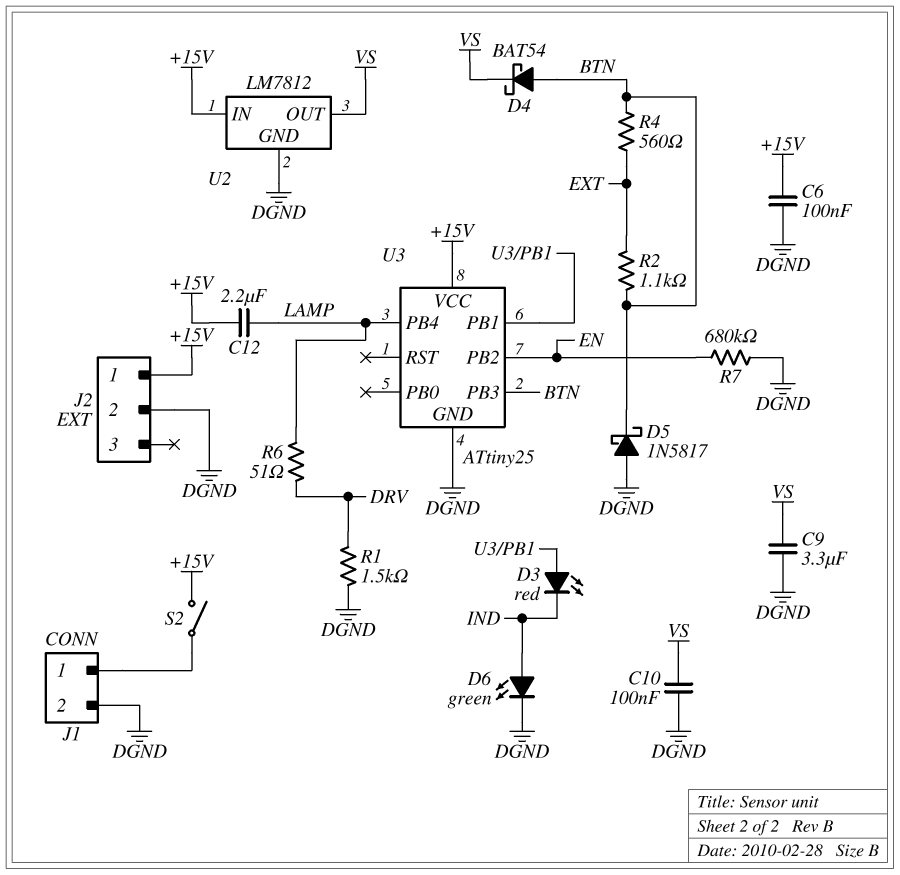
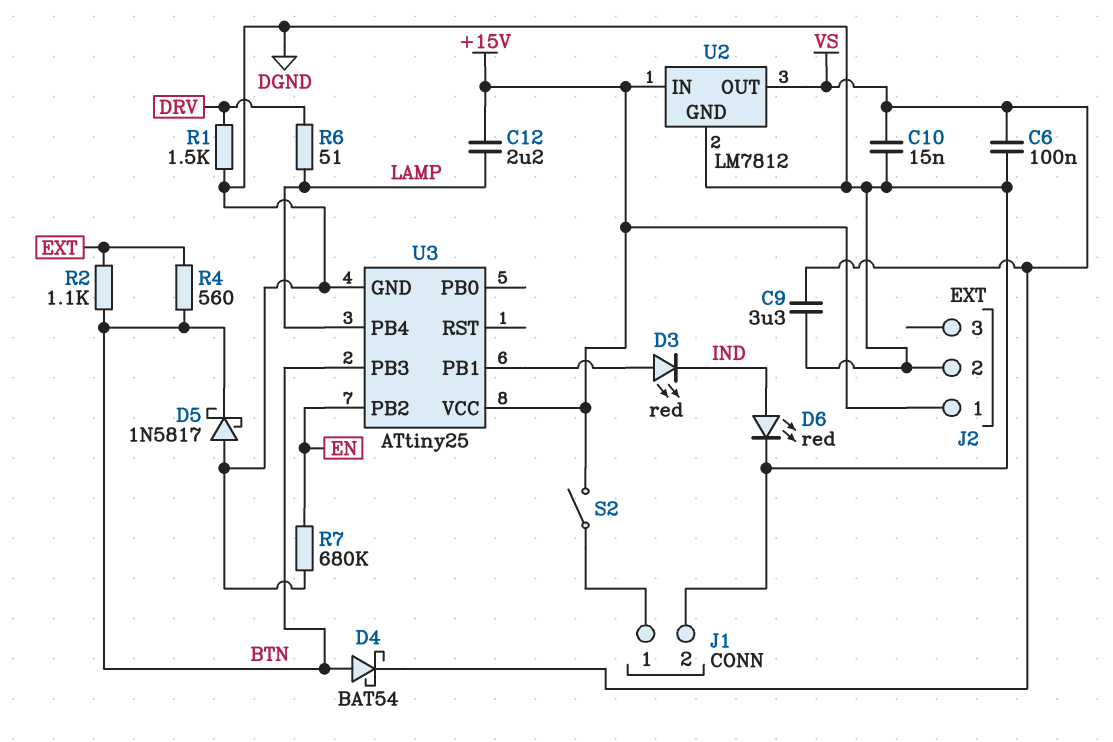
C6: 100nF (+15V, DGND) -> 100nF (DGND, VS)
C10: 100nF (DGND, VS) -> 15nF (DGND, VS)
D6: LED green (A IND, K DGND) -> LED red (A IND, K DGND)

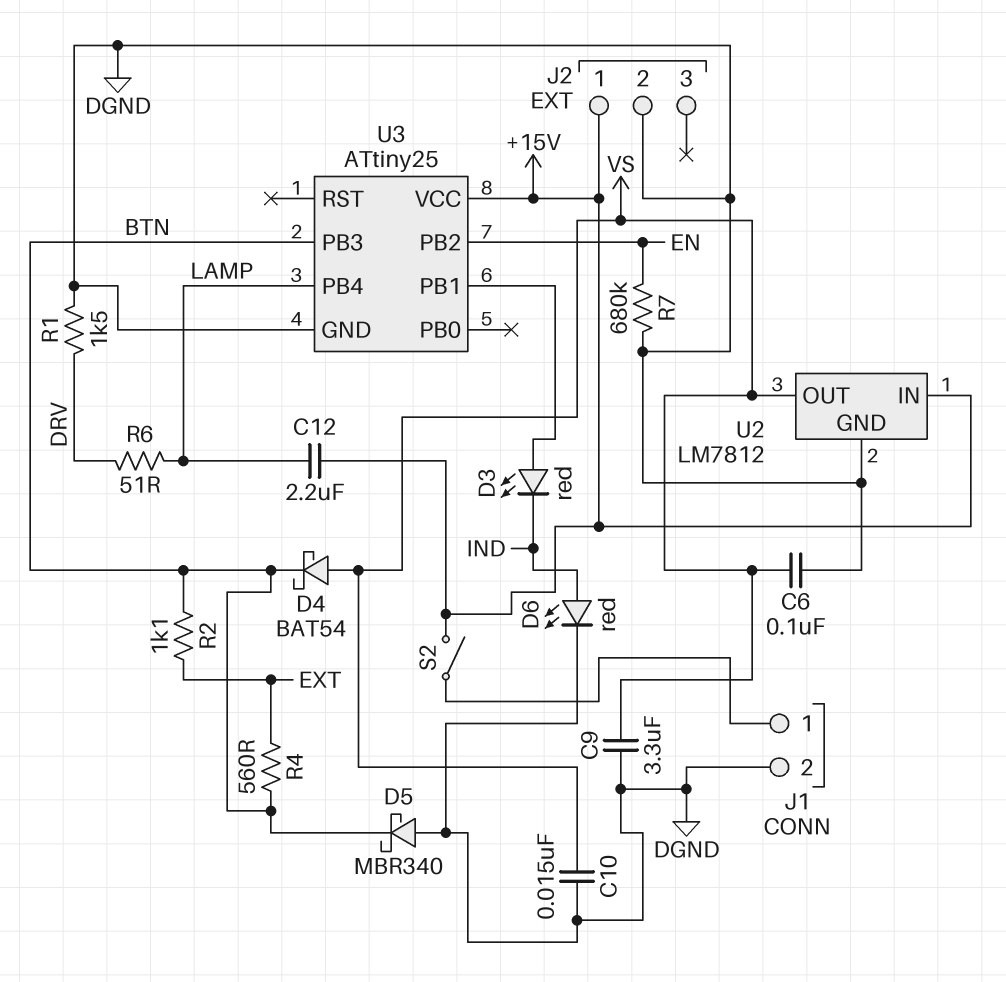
D4: schottky BAT54 (A BTN, K VS) -> schottky BAT54 (A VS, K BTN)
D5: schottky 1N5817 (A DGND, K BTN) -> schottky MBR340 (A DGND, K BTN)

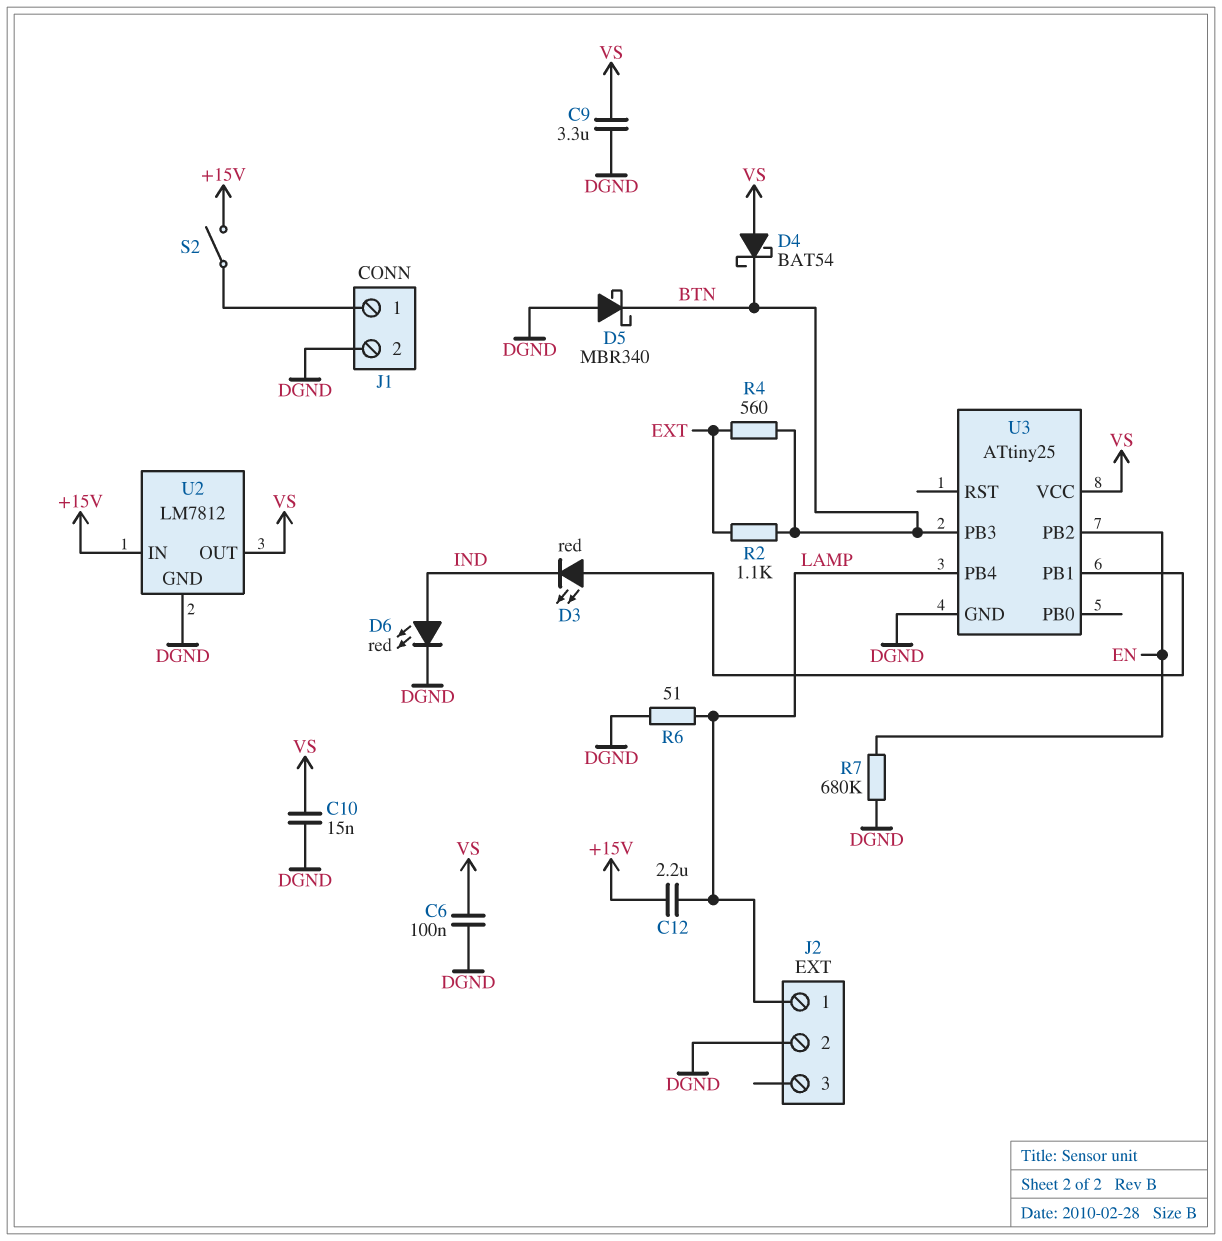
J2 pin 1: +15V -> LAMP
R1: 1.5k (DGND, DRV) -> none
R6: 51 (DRV, LAMP) -> 51 (DGND, LAMP)
U3 pin VCC: +15V -> VS

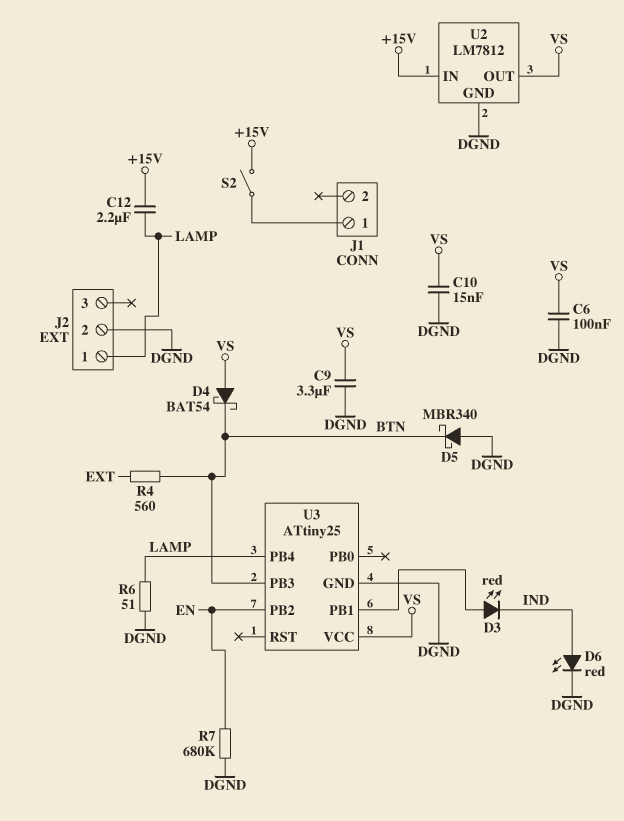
J1 pin 2: DGND -> none
R2: 1.1k (BTN, EXT) -> none

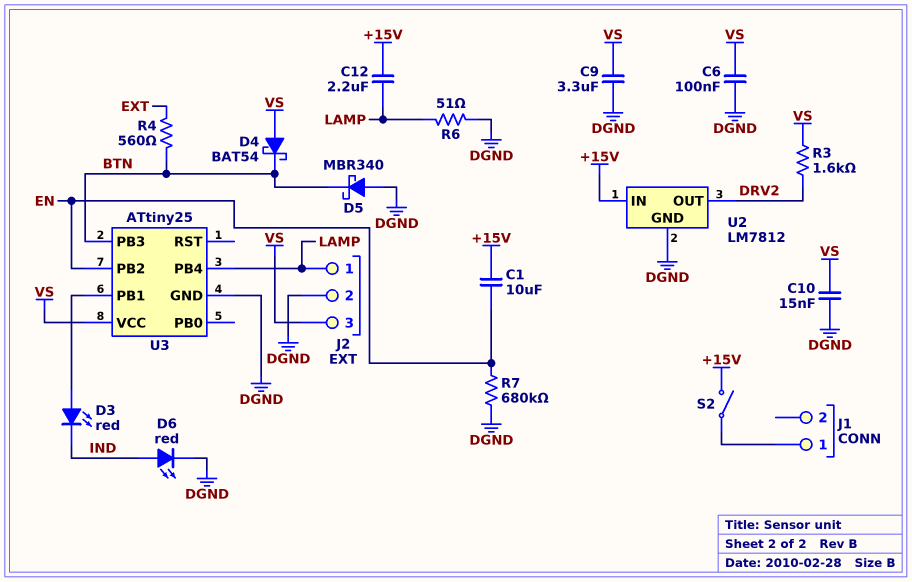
C1: none -> 10uF (+15V, EN)
J2 pin 3: none -> VS
R3: none -> 1.6k (DRV2, VS)
U2 pin OUT: VS -> DRV2

